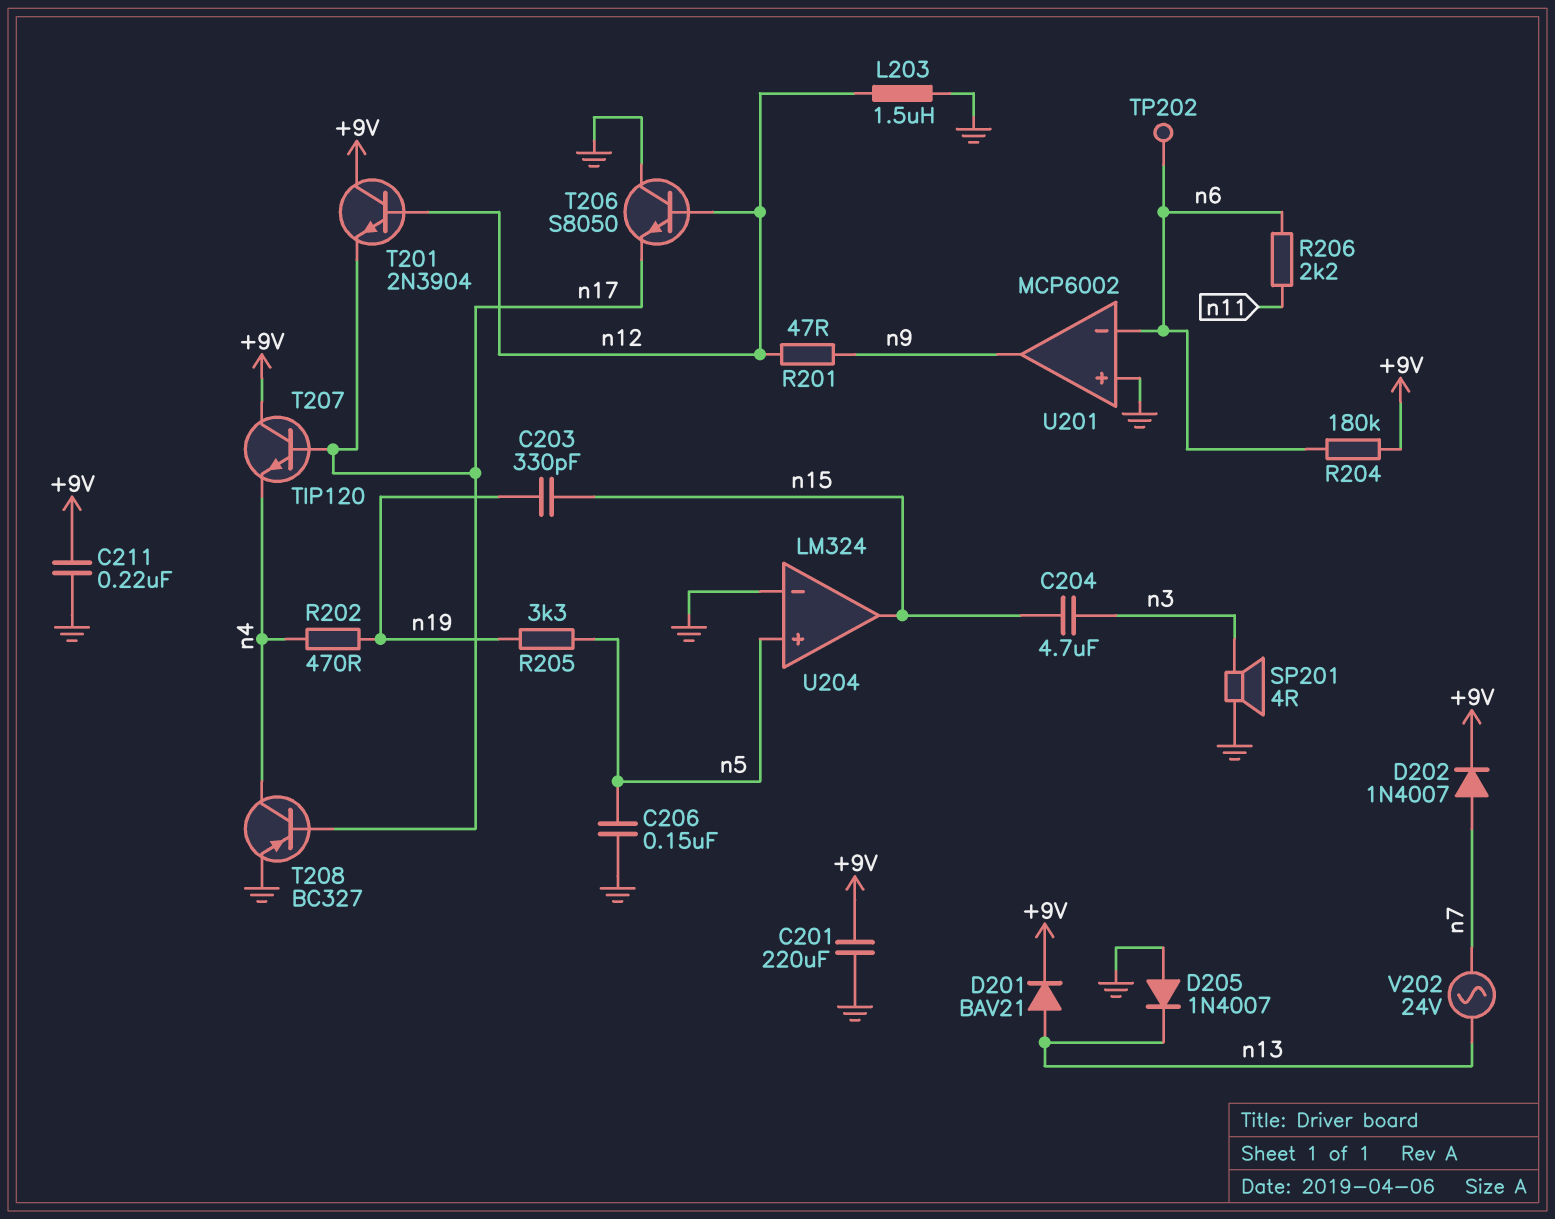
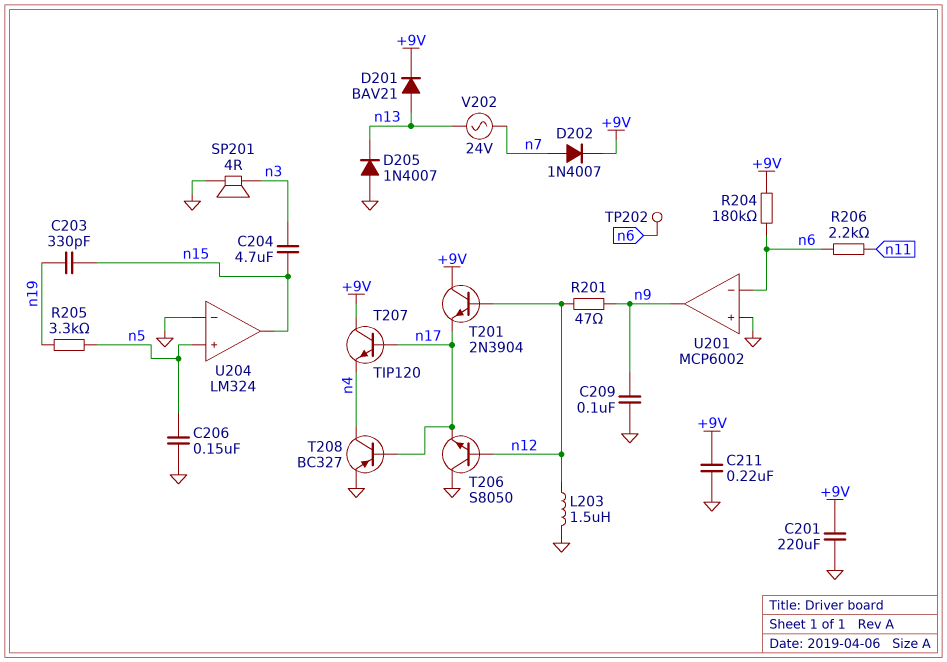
C209: none -> 100nF (GND, n9)
R202: 470 (n4, n19) -> none

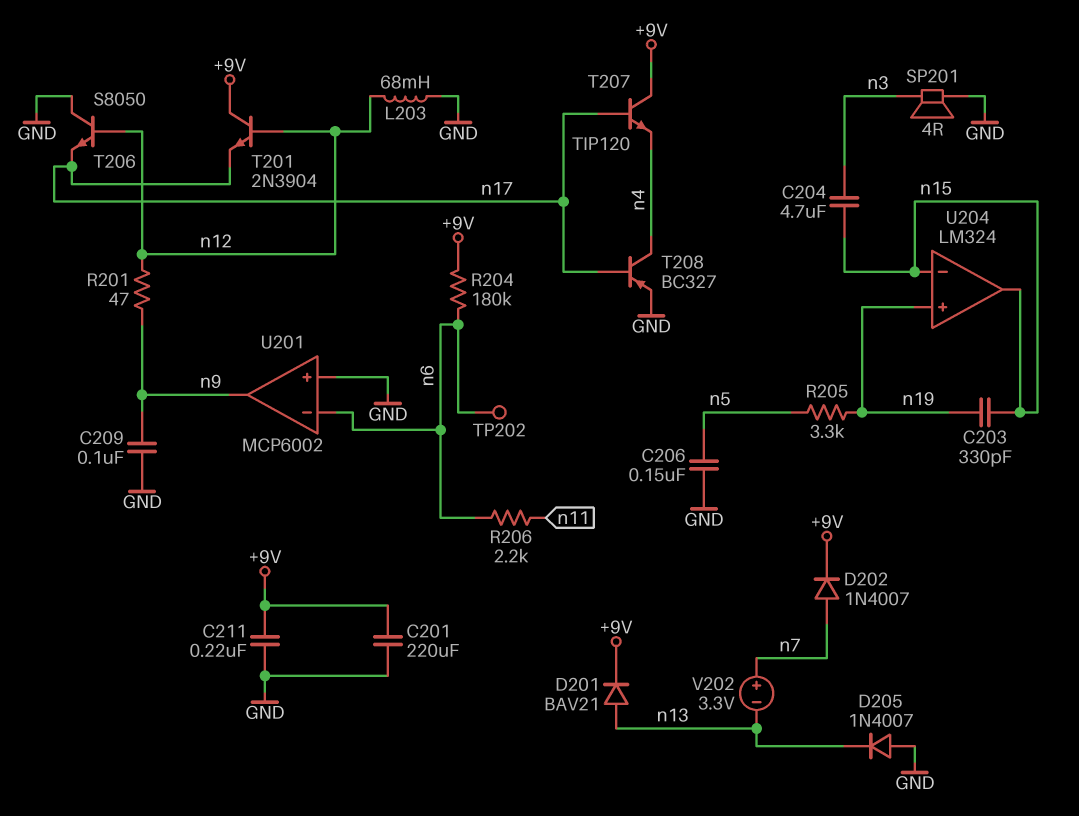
L203: 1.5uH (GND, n12) -> 68mH (GND, n12)
U204 pin in+: n5 -> n19
U204 pin in-: GND -> n15
V202: AC 24V (n7, n13) -> 3.3V (plus n7, minus n13)

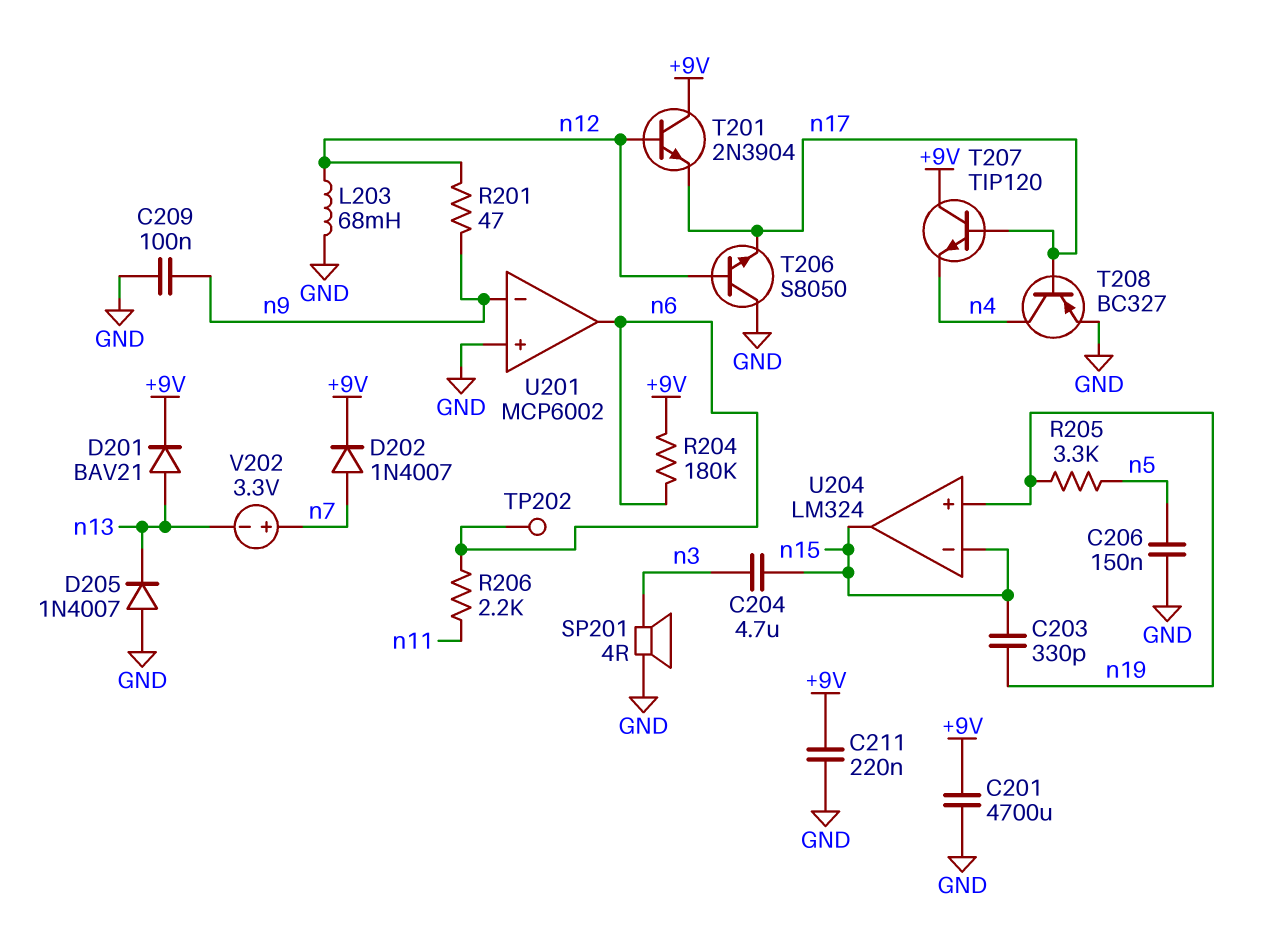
C201: 220uF (+9V, GND) -> 4700uF (+9V, GND)
U201 pin in-: n6 -> n9
U201 pin out: n9 -> n6

